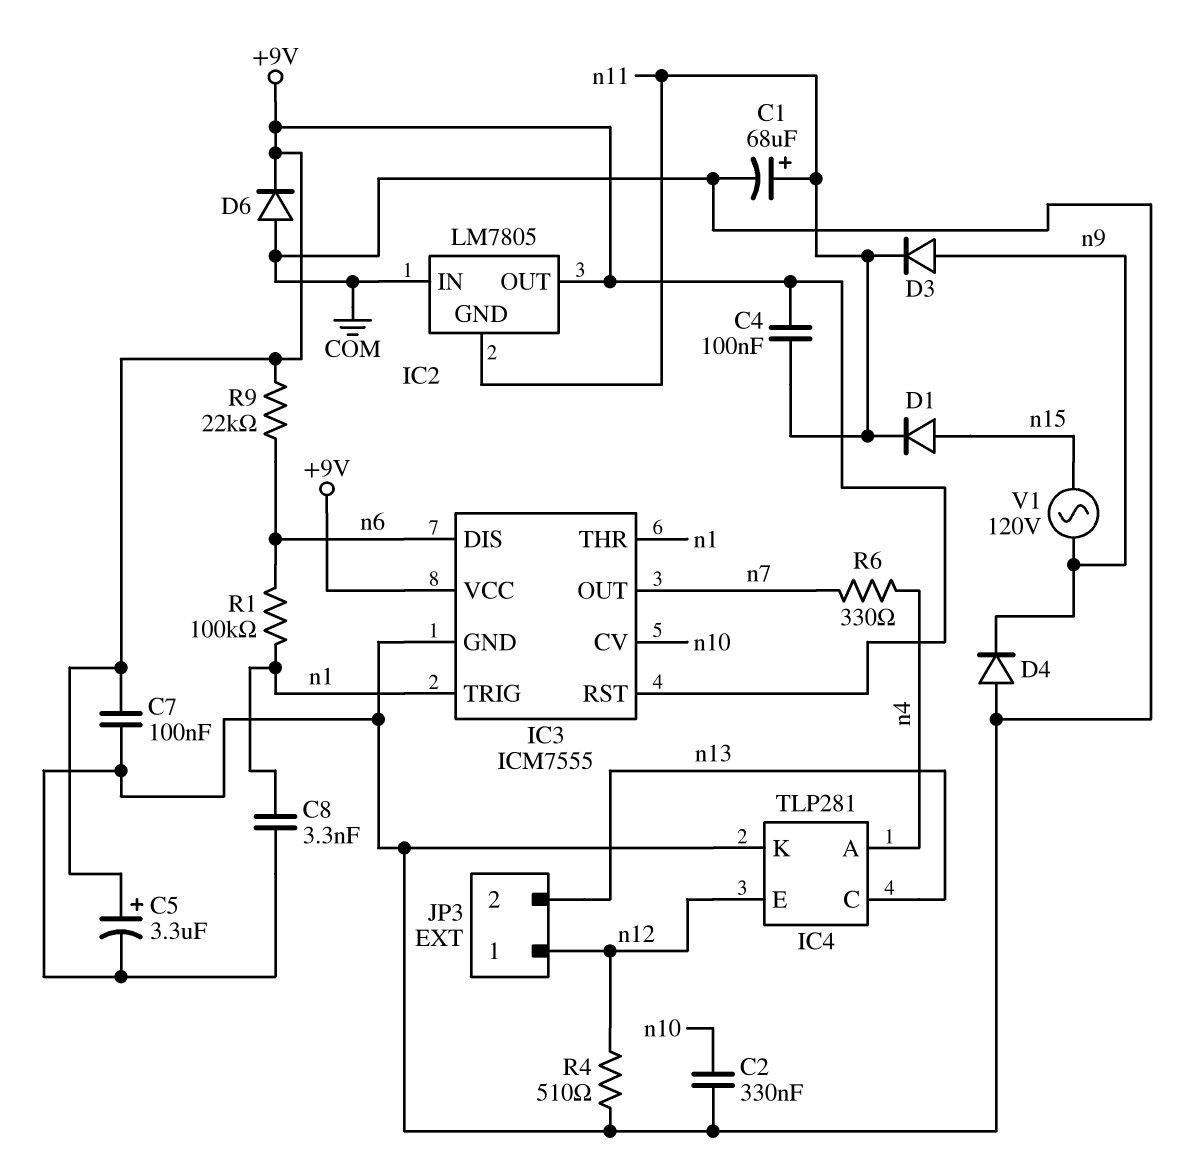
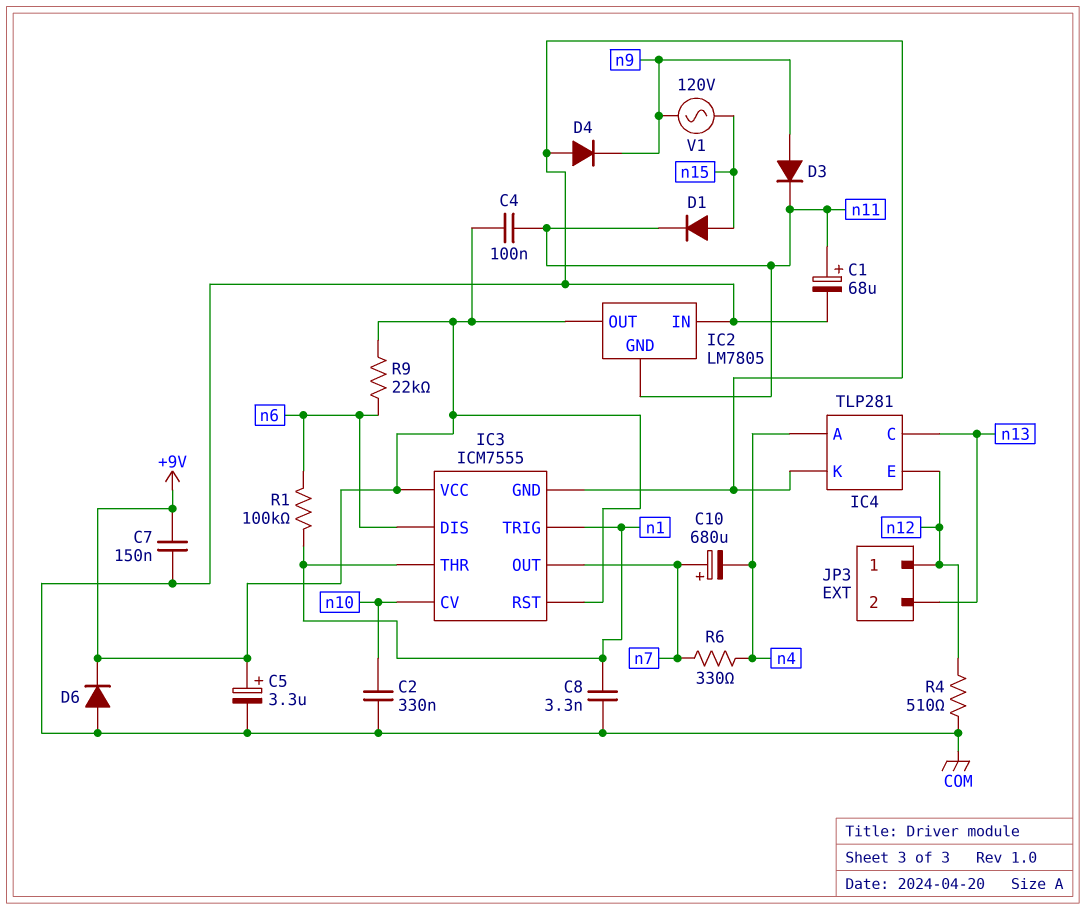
C7: 100nF (+9V, COM) -> 150nF (+9V, COM)
C10: none -> 680uF (plus n7, minus n4)

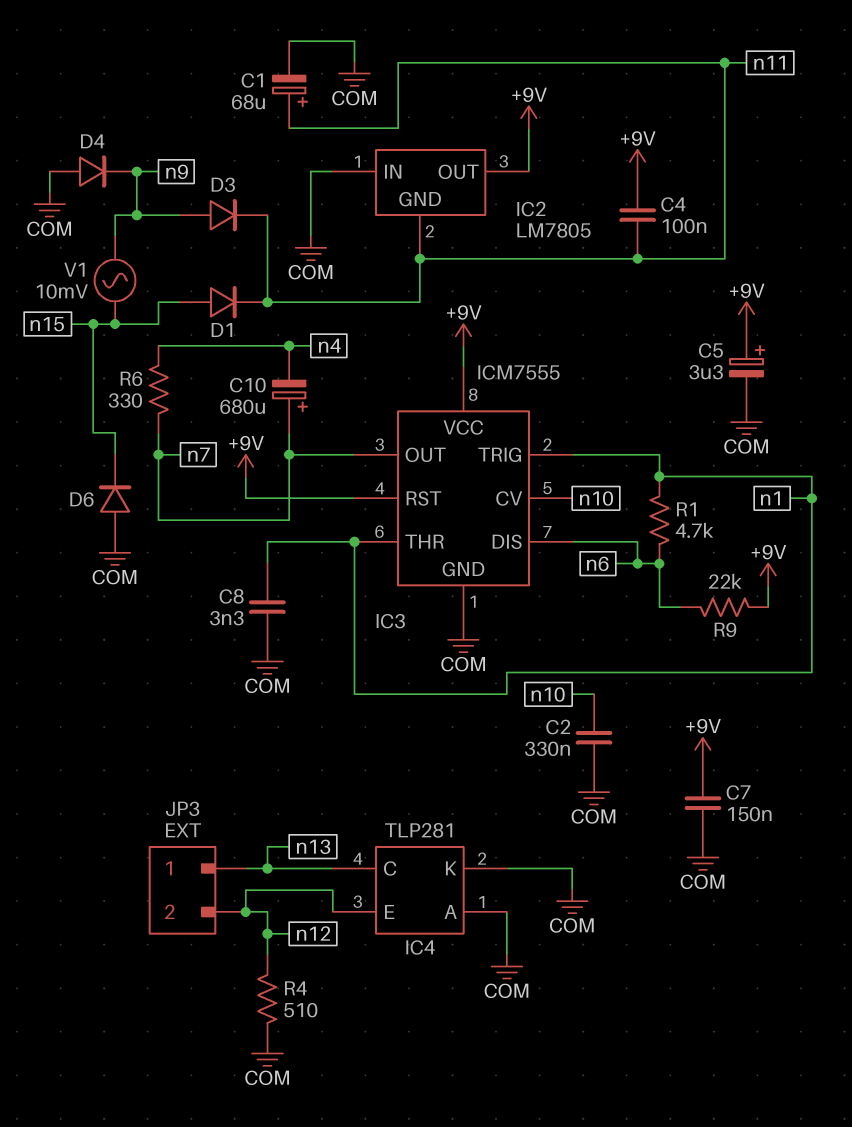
D6: diode (A COM, K +9V) -> diode (A COM, K n15)
IC4 pin A: n4 -> COM
JP3 pin 1: n12 -> n13
JP3 pin 2: n13 -> n12
R1: 100k (n1, n6) -> 4.7k (n1, n6)
V1: AC 120V (n9, n15) -> AC 10mV (n9, n15)

